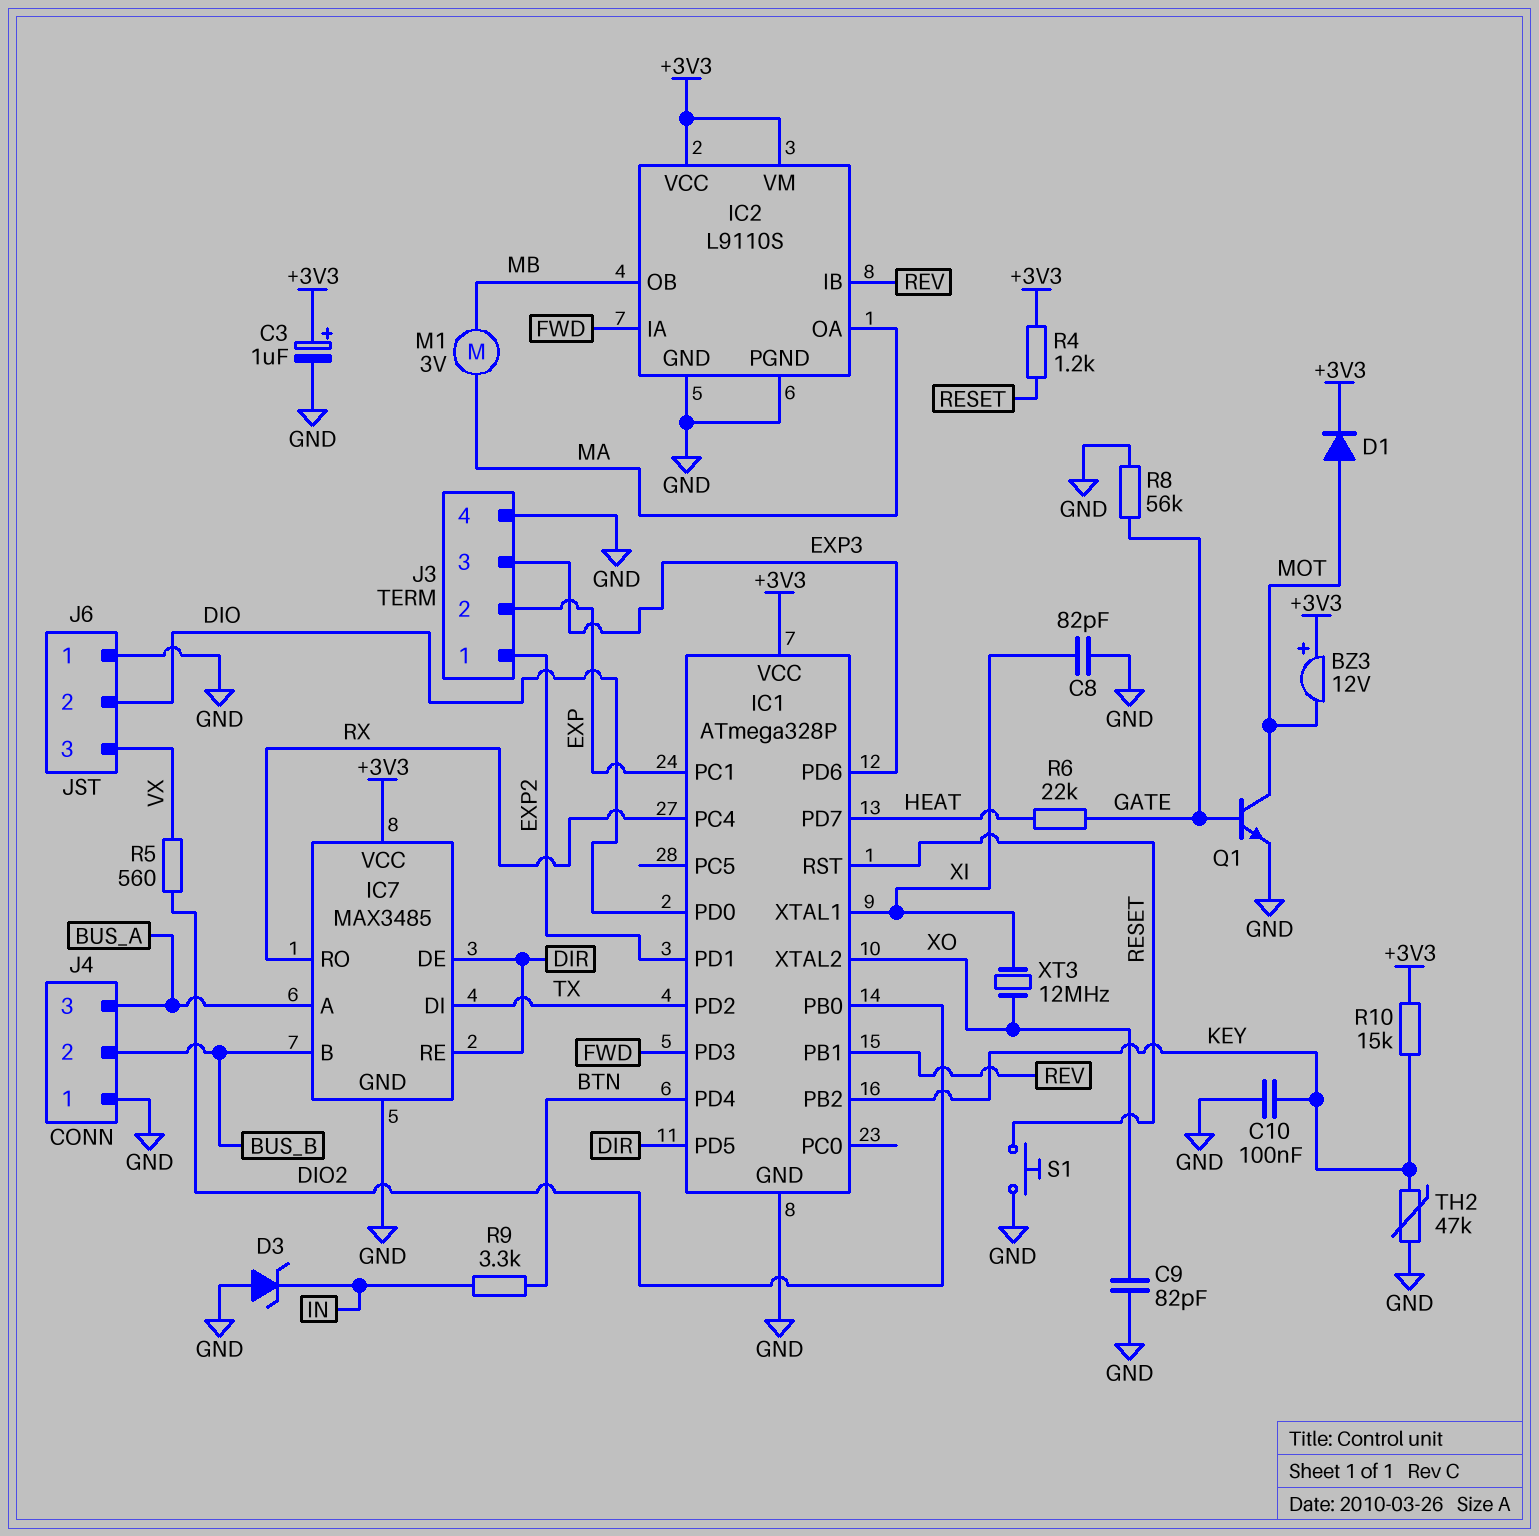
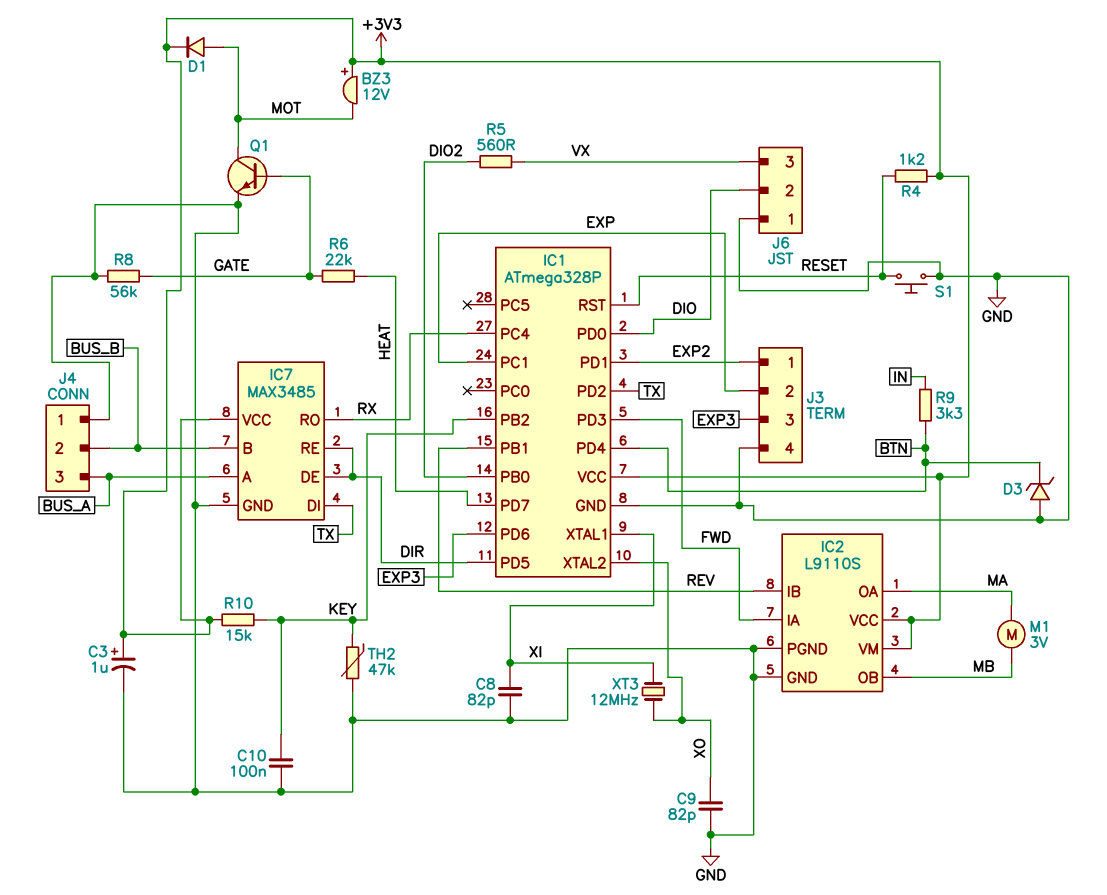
D3: zener (A GND, K IN) -> zener (A GND, K BTN)

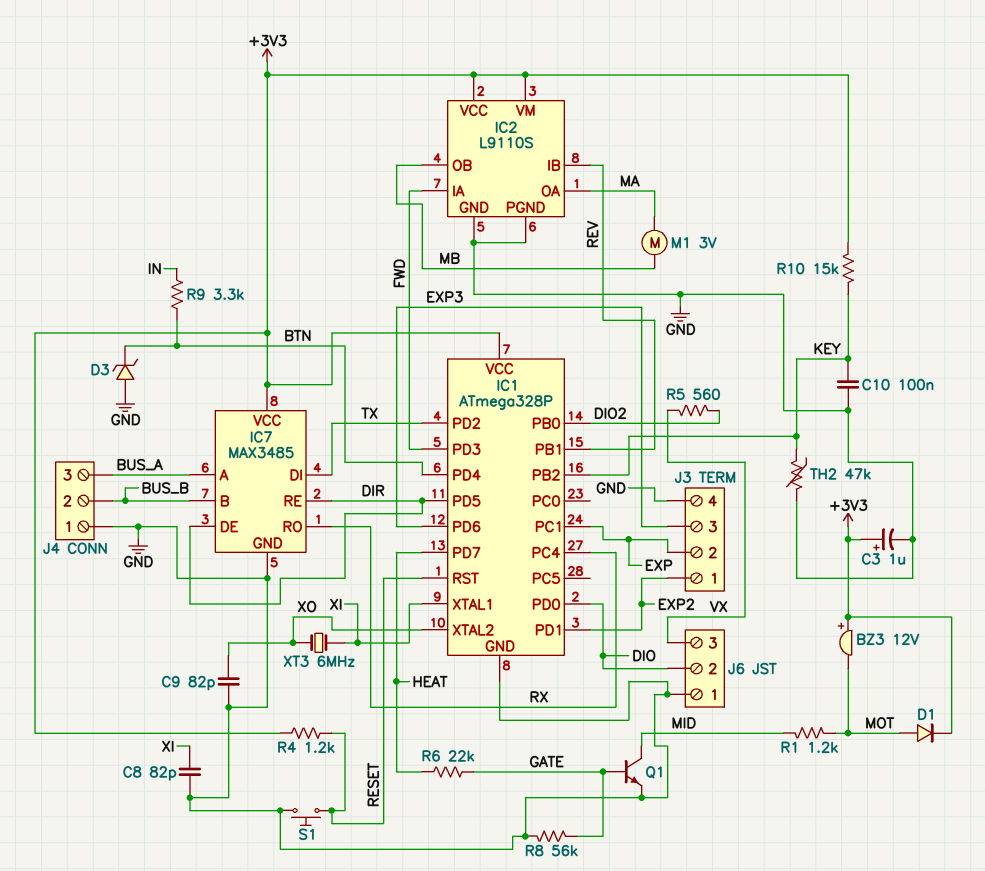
Q1: NPN (B GATE, C MOT, E GND) -> NPN (B GATE, C MID, E GND)
R1: none -> 1.2k (MID, MOT)
XT3: 12MHz (XI, XO) -> 6MHz (XI, XO)

